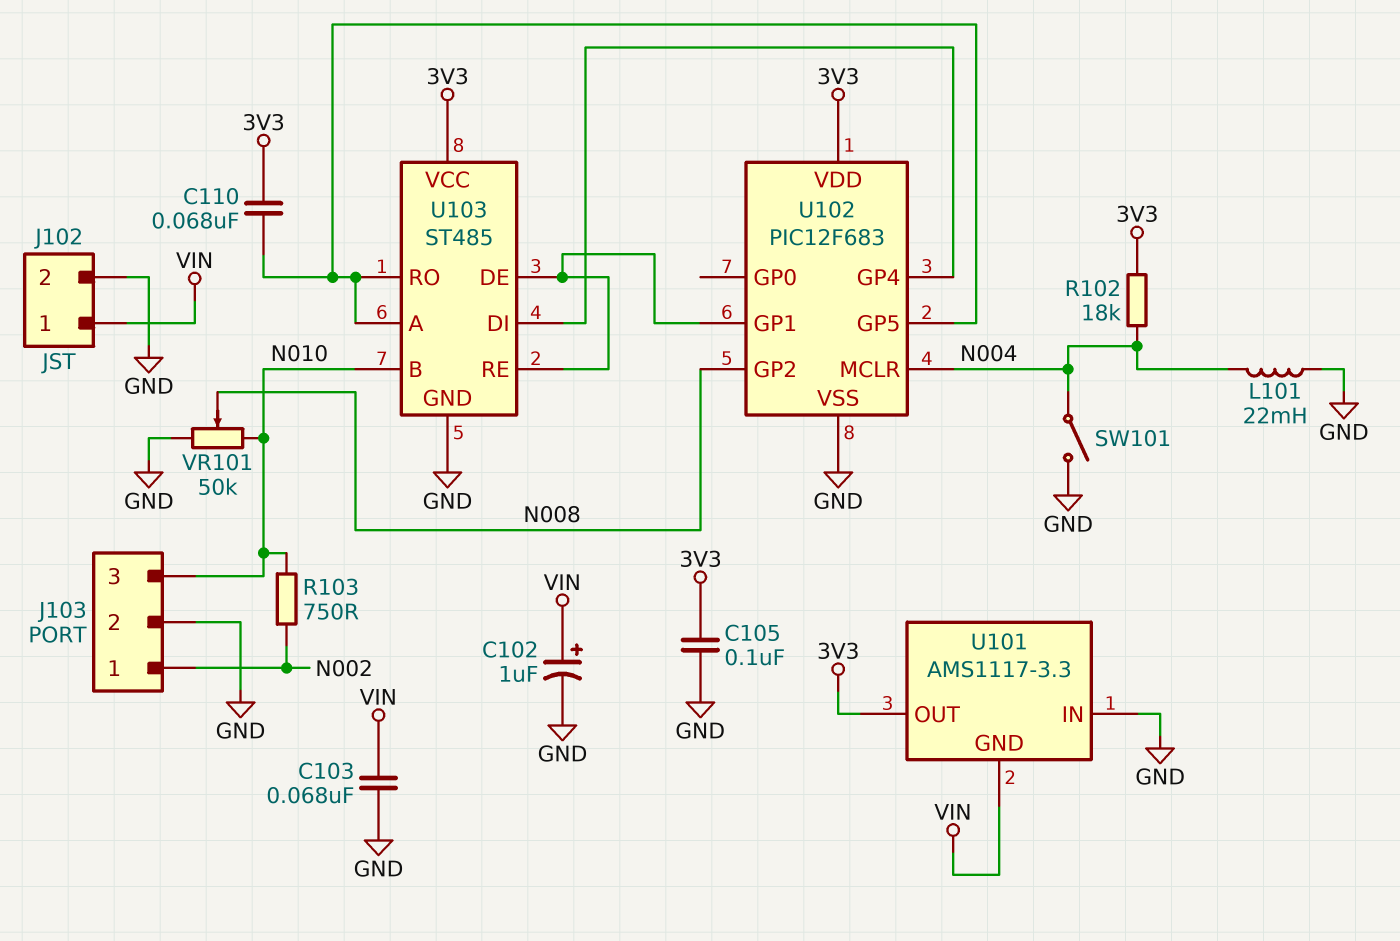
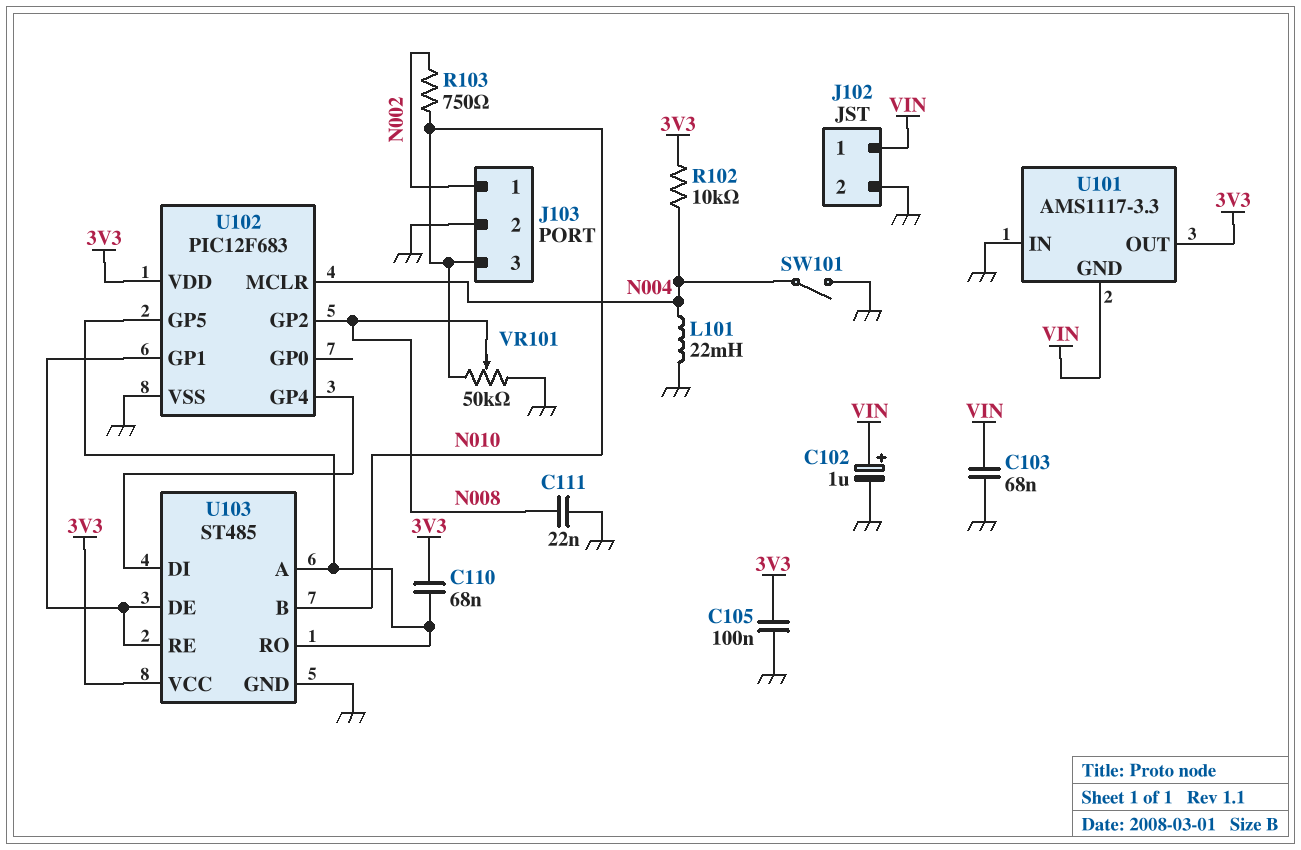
C111: none -> 22nF (GND, N008)
R102: 18k (3V3, N004) -> 10k (3V3, N004)

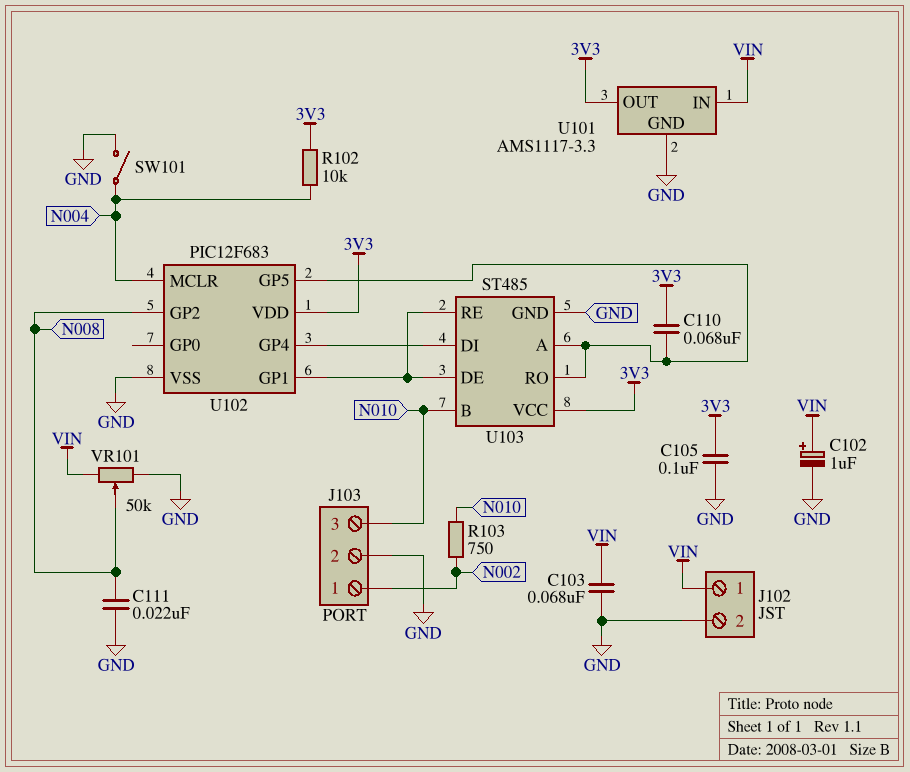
L101: 22mH (GND, N004) -> none
U101 pin GND: VIN -> GND
U101 pin IN: GND -> VIN
VR101: 50k (GND, N010, wiper N008) -> 50k (GND, VIN, wiper N008)

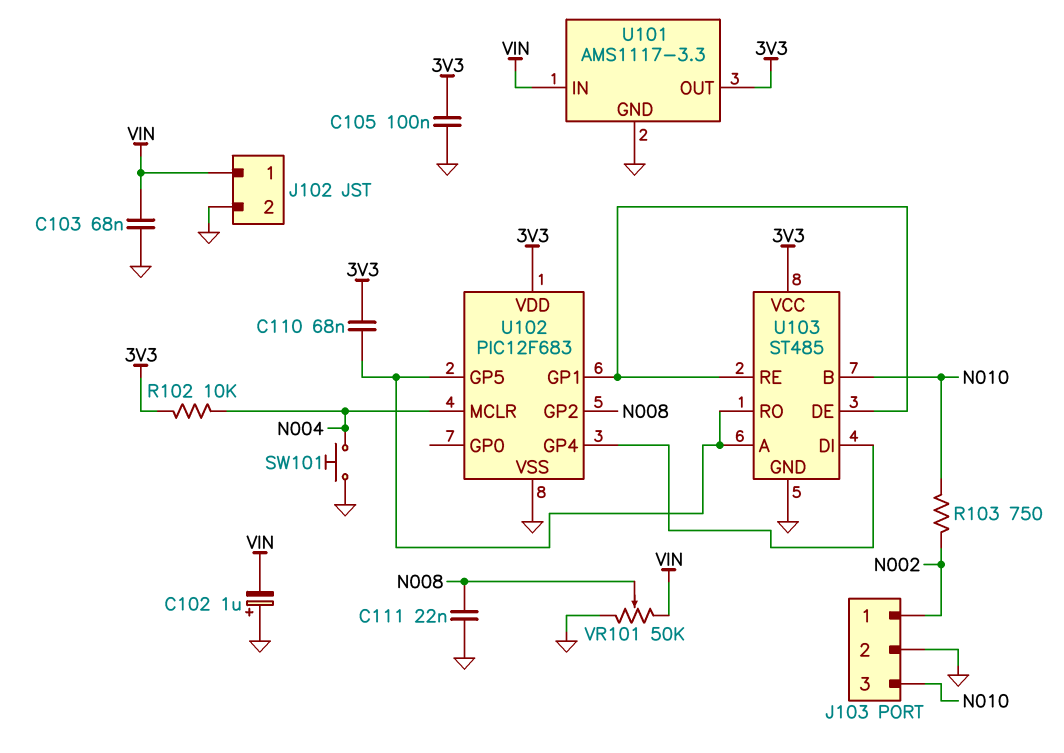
C102: 1uF (plus VIN, minus GND) -> 1uF (plus GND, minus VIN)
SW101: switch (GND, N004) -> button (GND, N004)

